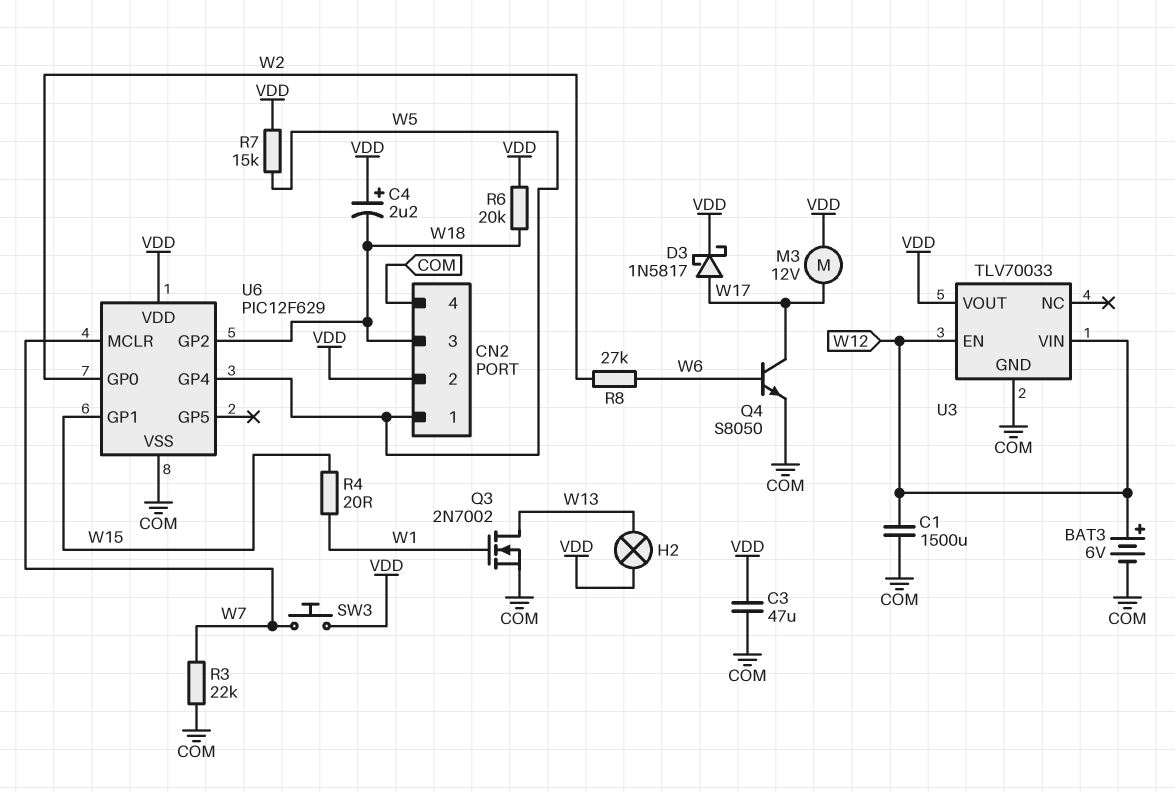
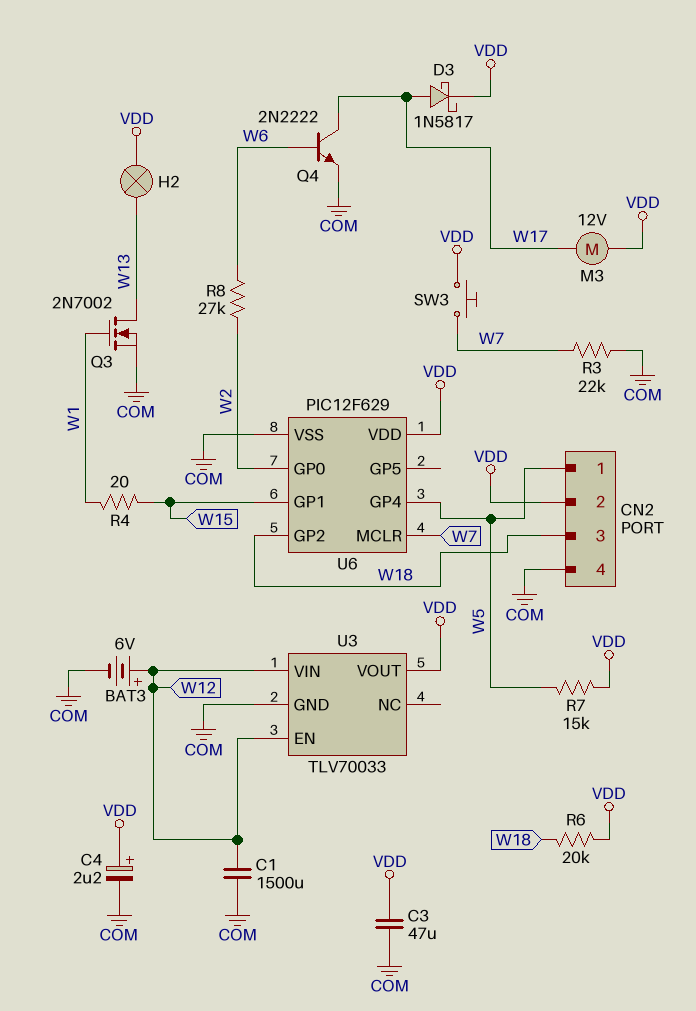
C4: 2.2uF (plus VDD, minus W18) -> 2.2uF (plus VDD, minus COM)
Q4: NPN S8050 (B W6, C W17, E COM) -> NPN 2N2222 (B W6, C W17, E COM)

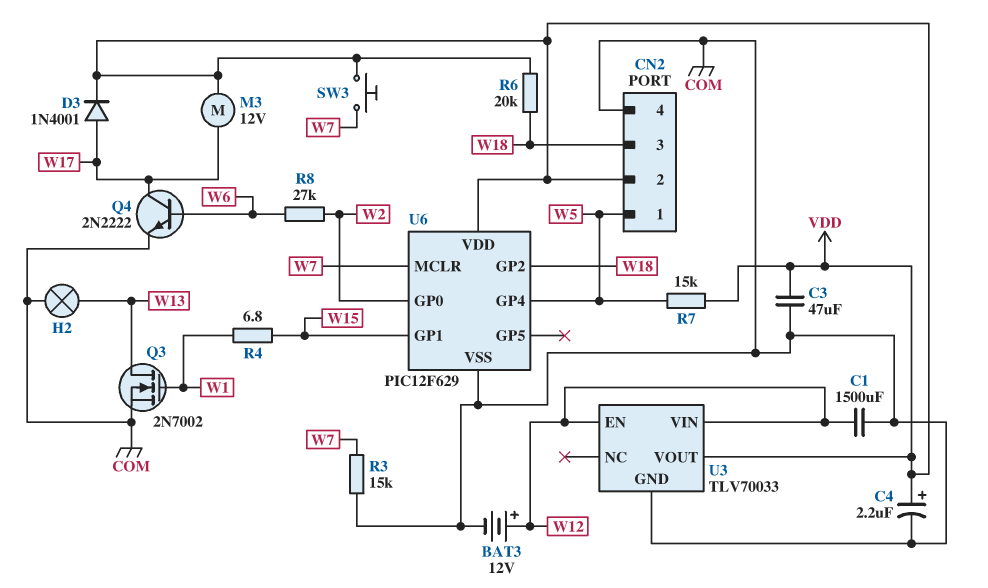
BAT3: 6V (plus W12, minus COM) -> 12V (plus W12, minus COM)
D3: schottky 1N5817 (A W17, K VDD) -> diode 1N4001 (A W17, K VDD)
H2: lamp (VDD, W13) -> lamp (COM, W13)
R3: 22k (COM, W7) -> 15k (COM, W7)
R4: 20 (W1, W15) -> 6.8 (W1, W15)

